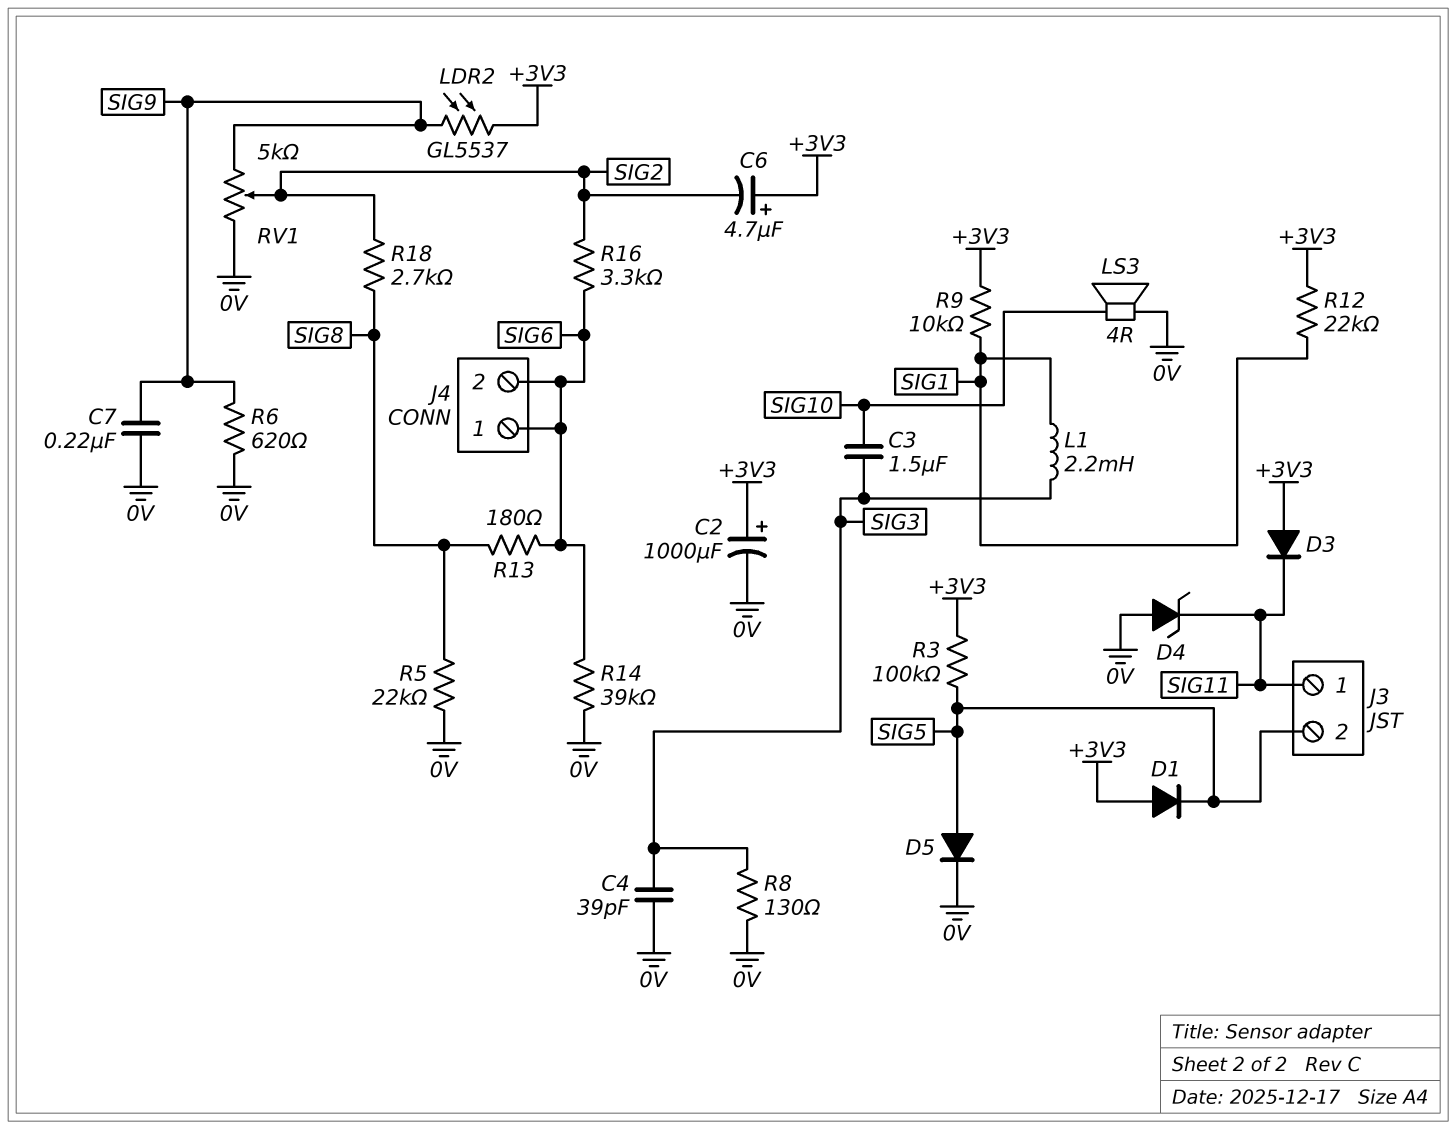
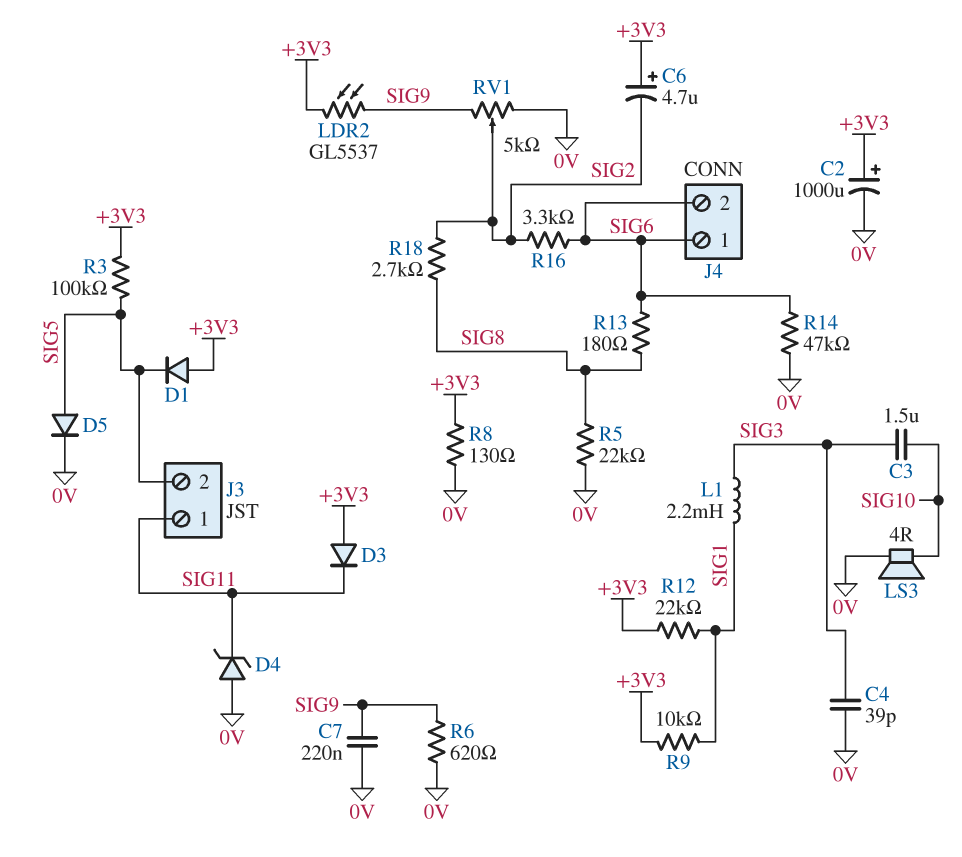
R8: 130 (0V, SIG3) -> 130 (+3V3, 0V)
R14: 39k (0V, SIG6) -> 47k (0V, SIG6)

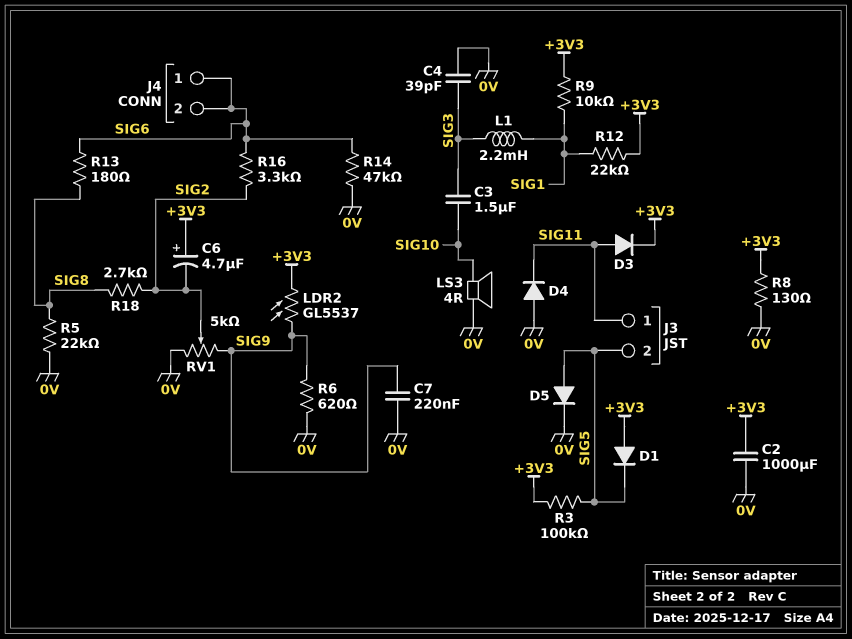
C2: 1000uF (plus +3V3, minus 0V) -> 1000uF (+3V3, 0V)
D3: diode (A +3V3, K SIG11) -> diode (A SIG11, K +3V3)
D4: zener (A 0V, K SIG11) -> diode (A 0V, K SIG11)

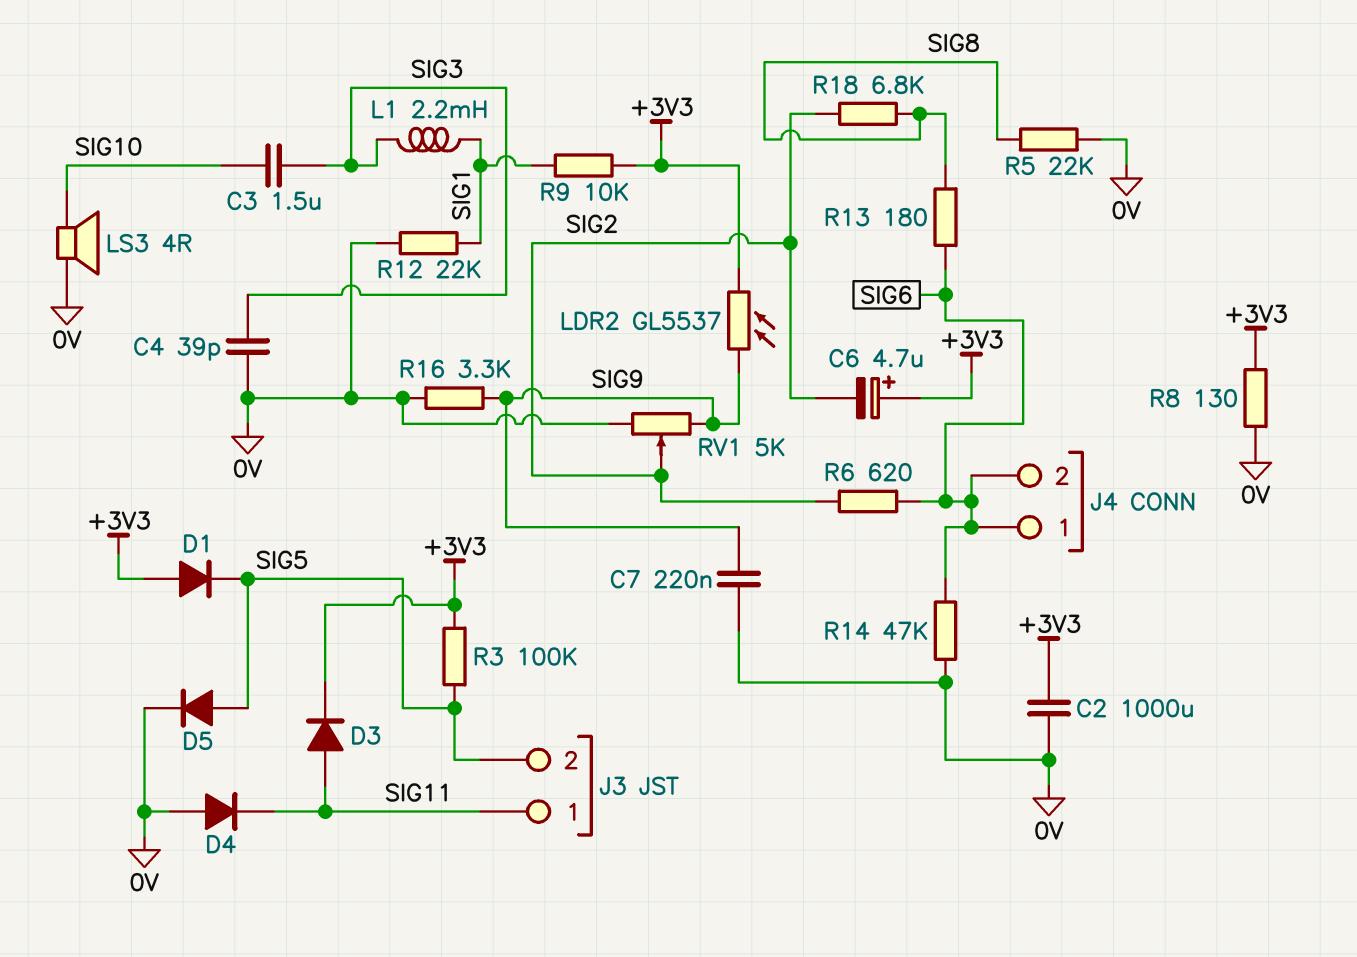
R6: 620 (0V, SIG9) -> 620 (SIG2, SIG6)
R12: 22k (+3V3, SIG1) -> 22k (0V, SIG1)
R16: 3.3k (SIG2, SIG6) -> 3.3k (0V, SIG9)
R18: 2.7k (SIG2, SIG8) -> 6.8k (SIG2, SIG8)

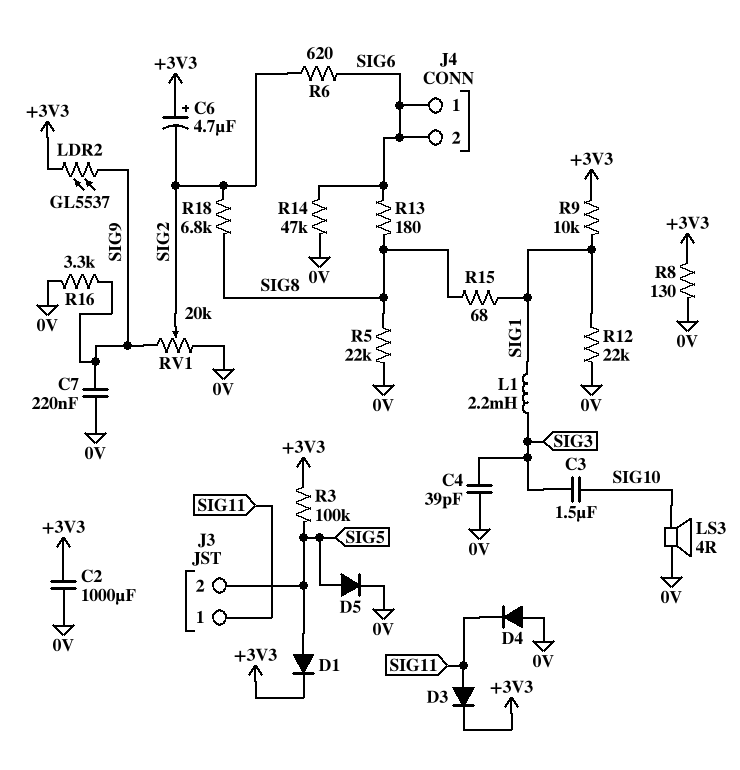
D1: diode (A +3V3, K SIG5) -> diode (A SIG5, K +3V3)
R15: none -> 68 (SIG1, SIG8)
RV1: 5k (0V, SIG9, wiper SIG2) -> 20k (0V, SIG9, wiper SIG2)

